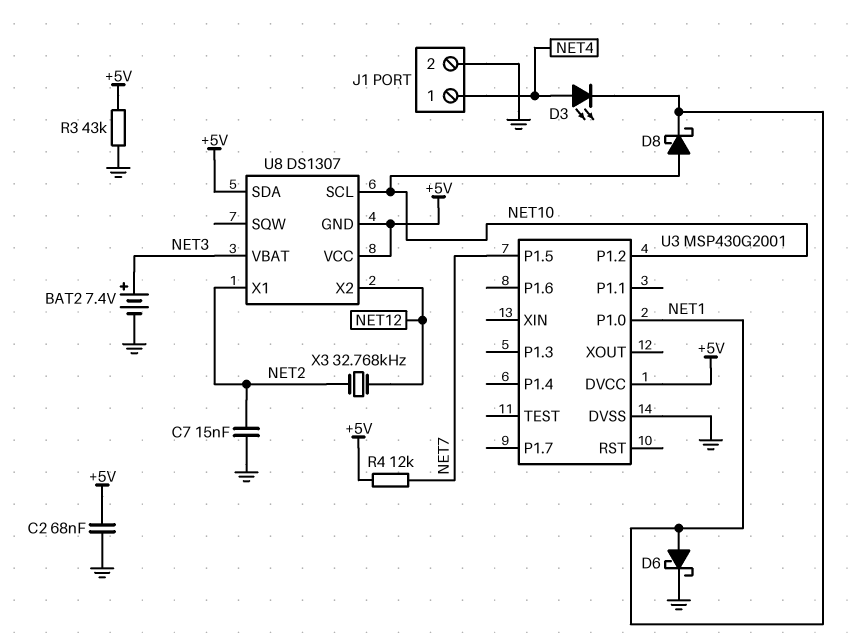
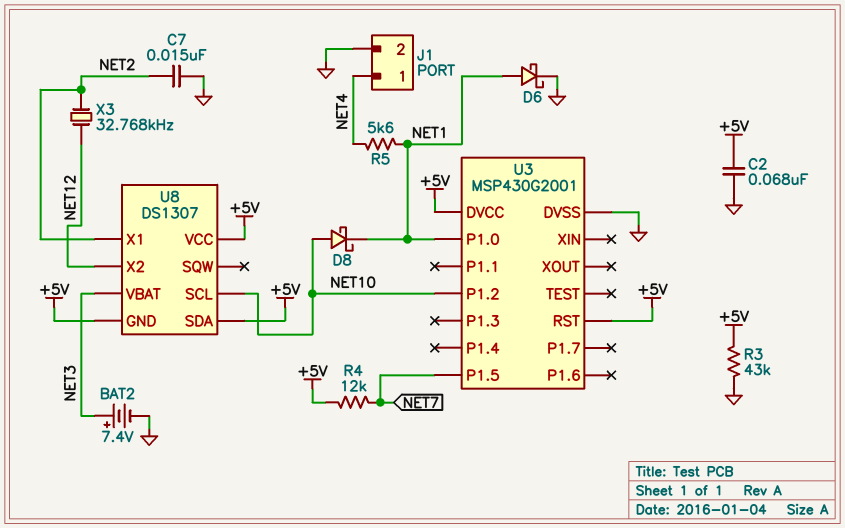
D3: LED (A NET4, K NET1) -> none
R5: none -> 5.6k (NET1, NET4)
U3 pin RST: none -> +5V

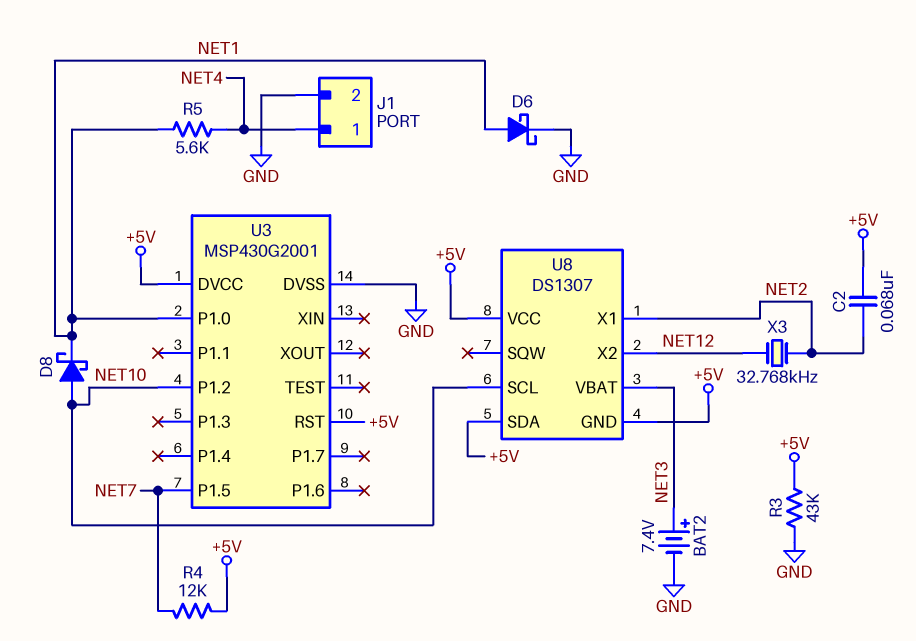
C2: 68nF (+5V, GND) -> 68nF (+5V, NET2)
C7: 15nF (GND, NET2) -> none

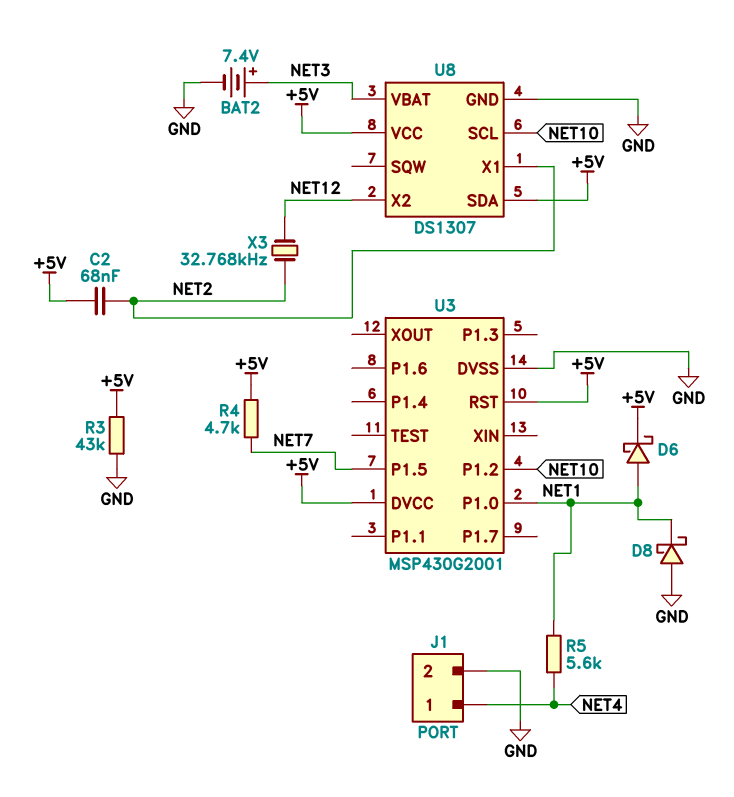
D6: schottky (A NET1, K GND) -> schottky (A NET1, K +5V)
D8: schottky (A NET10, K NET1) -> schottky (A GND, K NET1)
R4: 12k (+5V, NET7) -> 4.7k (+5V, NET7)
U8 pin GND: +5V -> GND

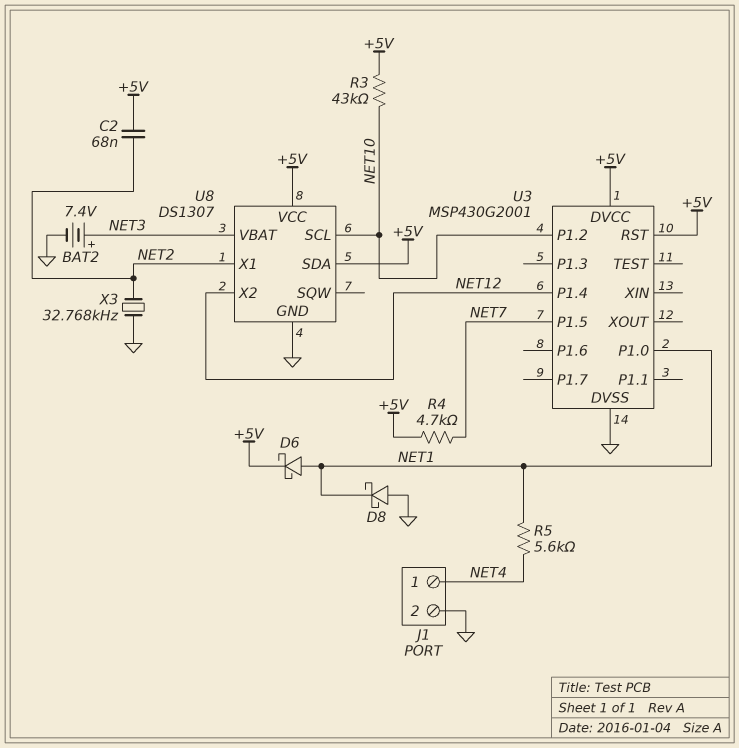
R3: 43k (+5V, GND) -> 43k (+5V, NET10)
U3 pin P1.4: none -> NET12
X3: 32.768kHz (NET2, NET12) -> 32.768kHz (GND, NET2)

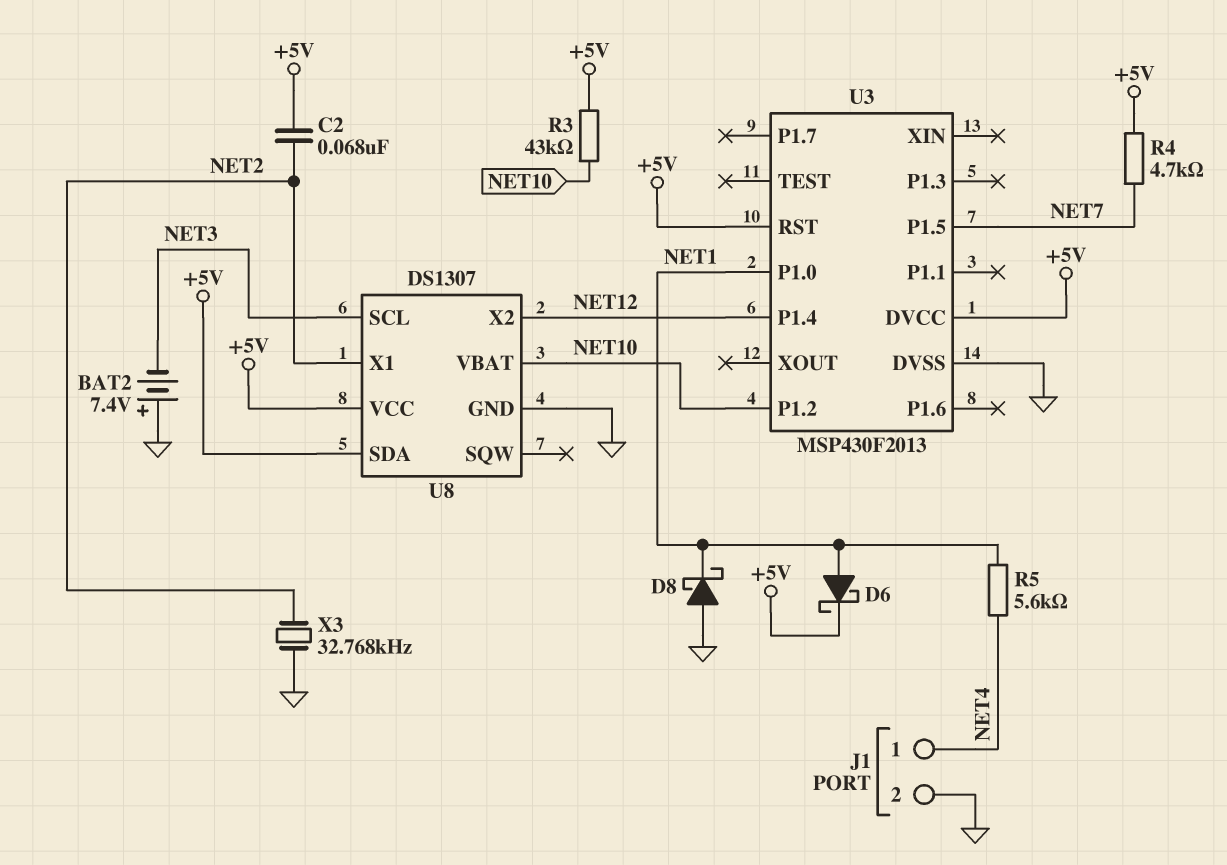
BAT2: 7.4V (plus NET3, minus GND) -> 7.4V (plus GND, minus NET3)
U3: MSP430G2001 -> MSP430F2013
U8 pin SCL: NET10 -> NET3
U8 pin VBAT: NET3 -> NET10

